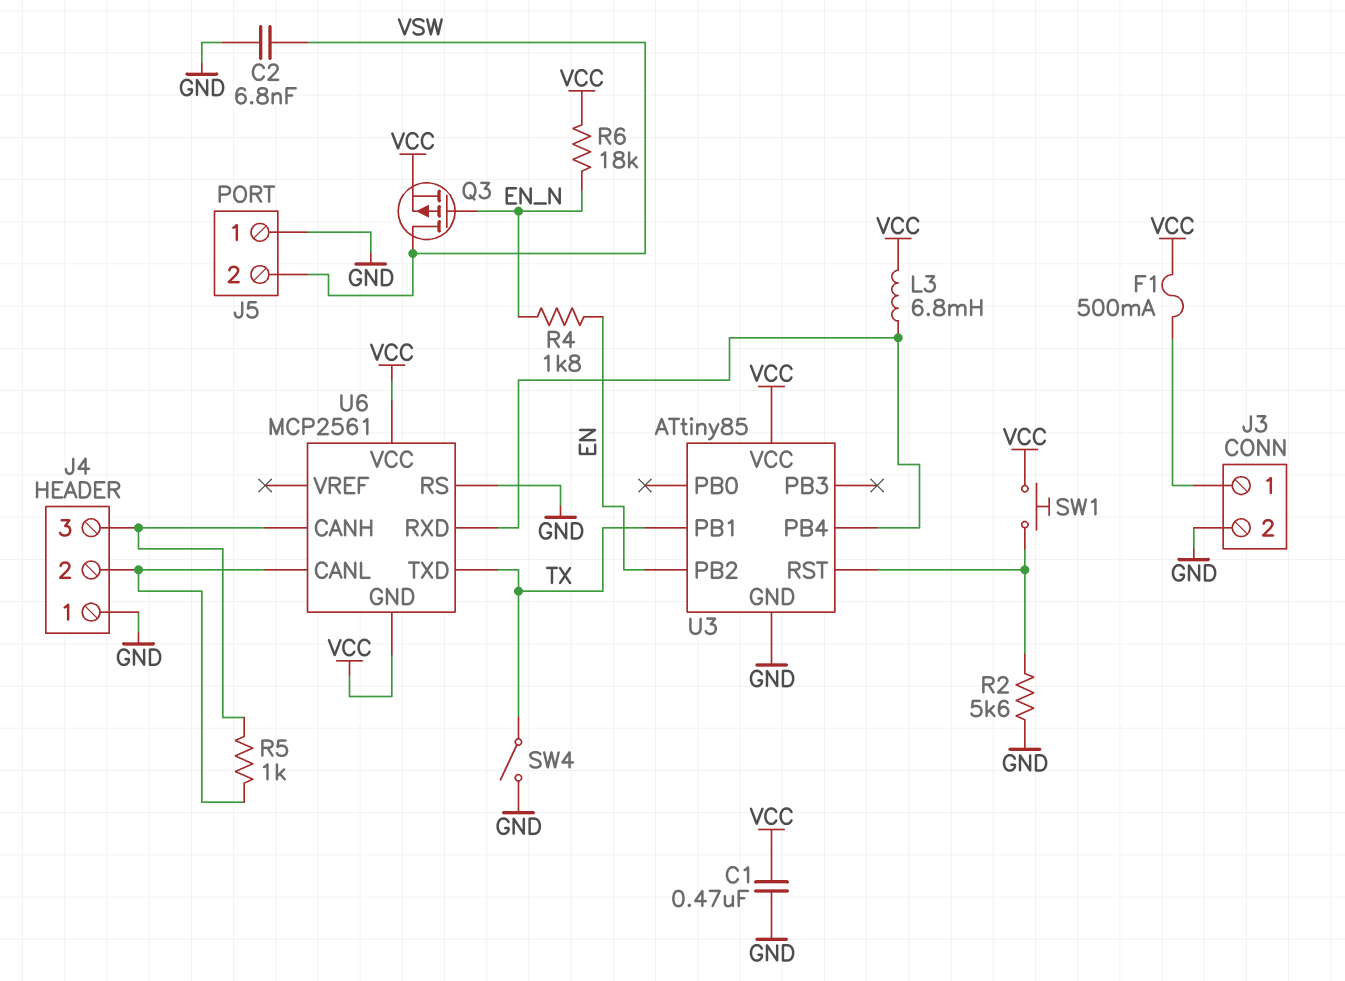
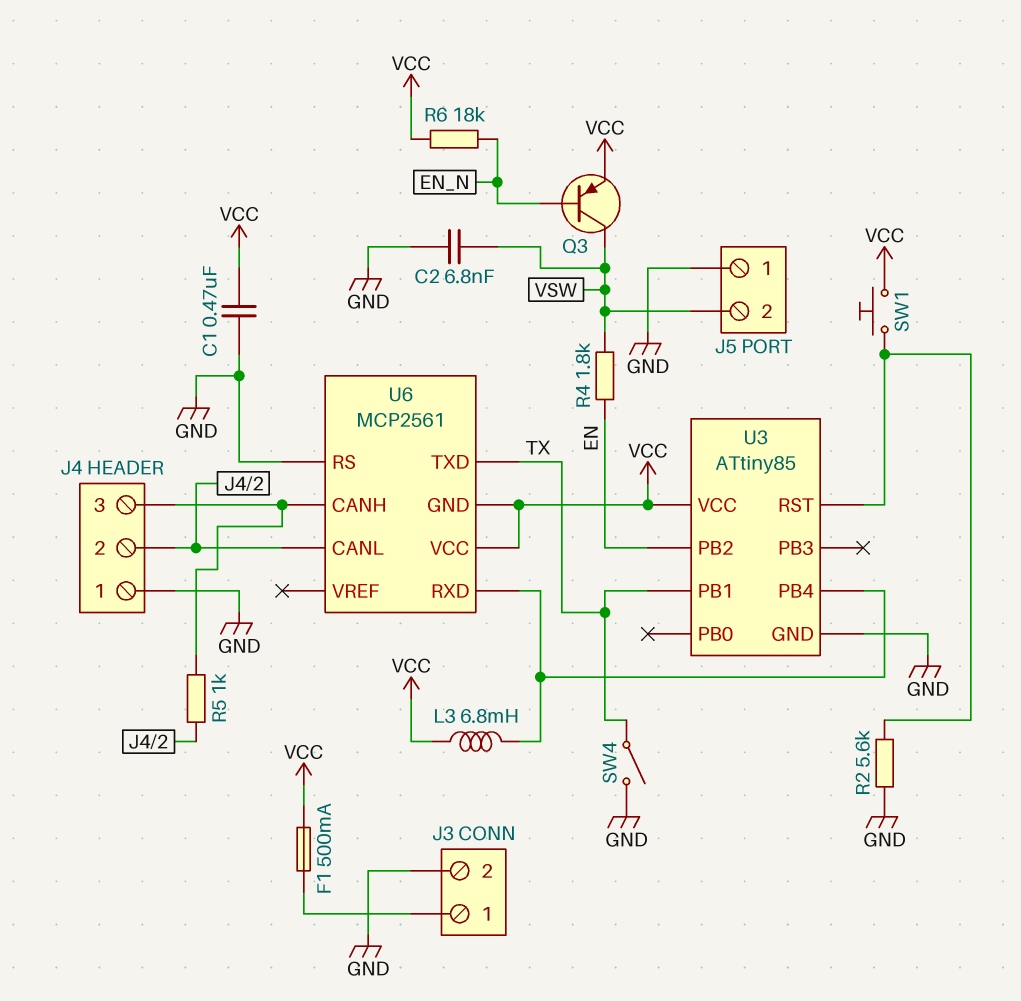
Q3: PMOS (G EN_N, D VSW, S VCC) -> PNP (B EN_N, C VSW, E VCC)
R4: 1.8k (EN, EN_N) -> 1.8k (EN, VSW)

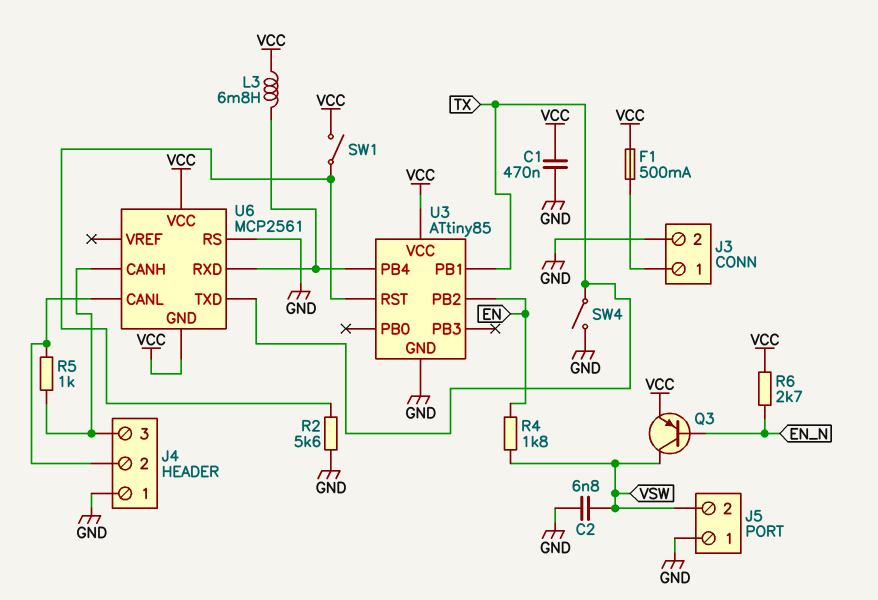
R6: 18k (EN_N, VCC) -> 2.7k (EN_N, VCC)
SW1: button (U3/RST, VCC) -> switch (U3/RST, VCC)

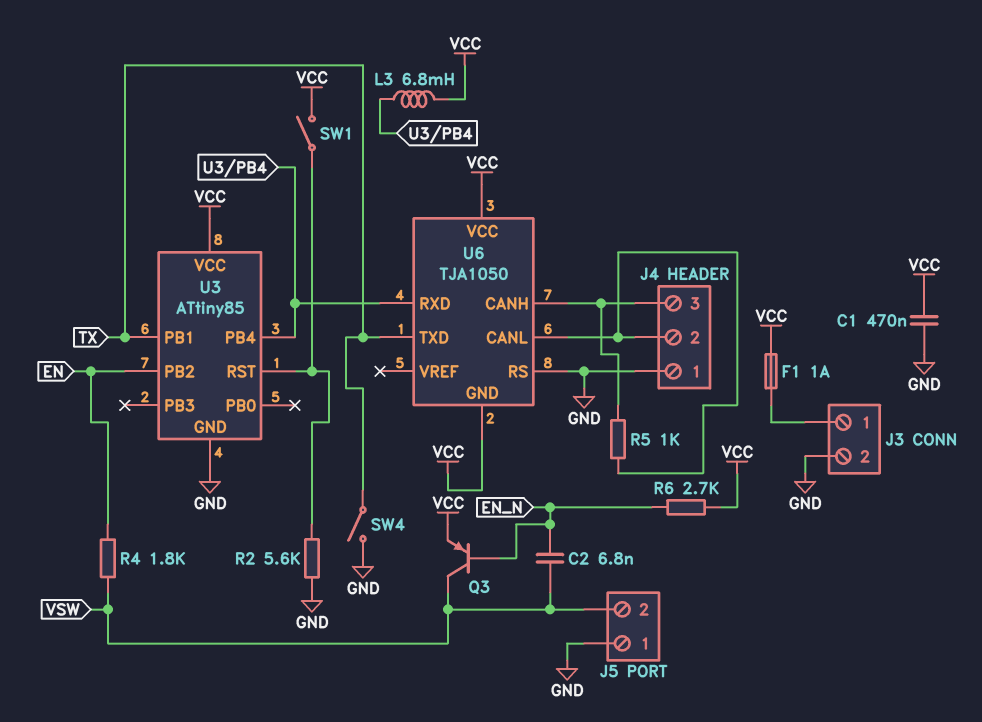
C2: 6.8nF (GND, VSW) -> 6.8nF (EN_N, VSW)
F1: 500mA (J3/1, VCC) -> 1A (J3/1, VCC)
U6: MCP2561 -> TJA1050

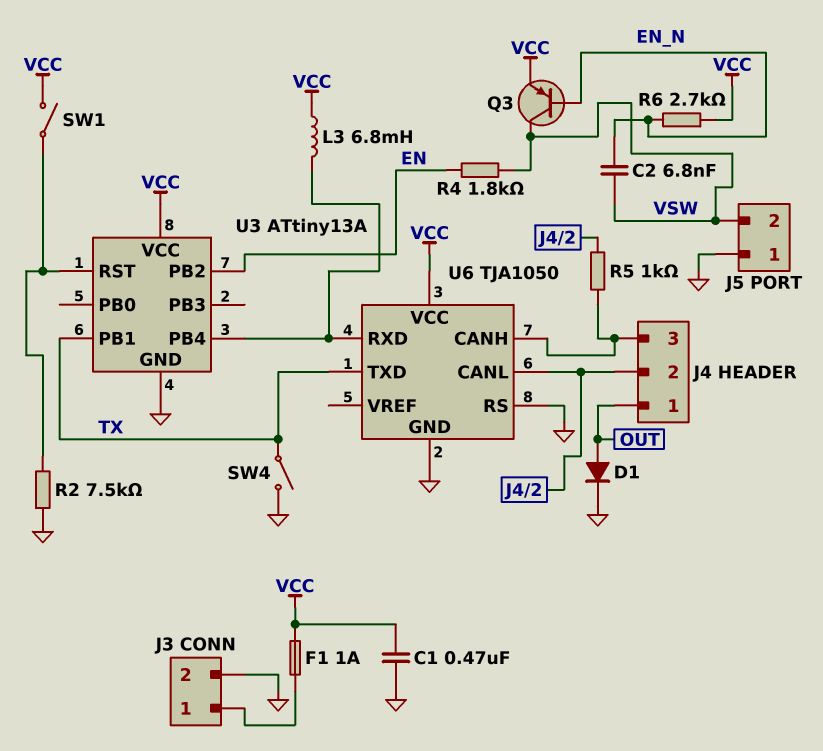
D1: none -> diode (A OUT, K GND)
J4 pin 1: GND -> OUT
R2: 5.6k (GND, U3/RST) -> 7.5k (GND, U3/RST)
U3: ATtiny85 -> ATtiny13A
U6 pin GND: VCC -> GND

